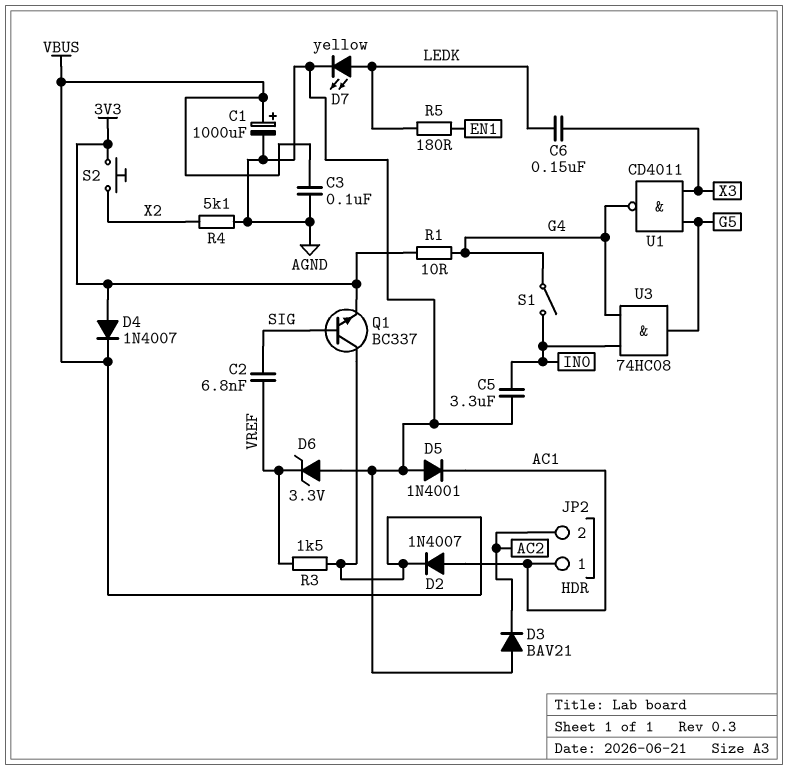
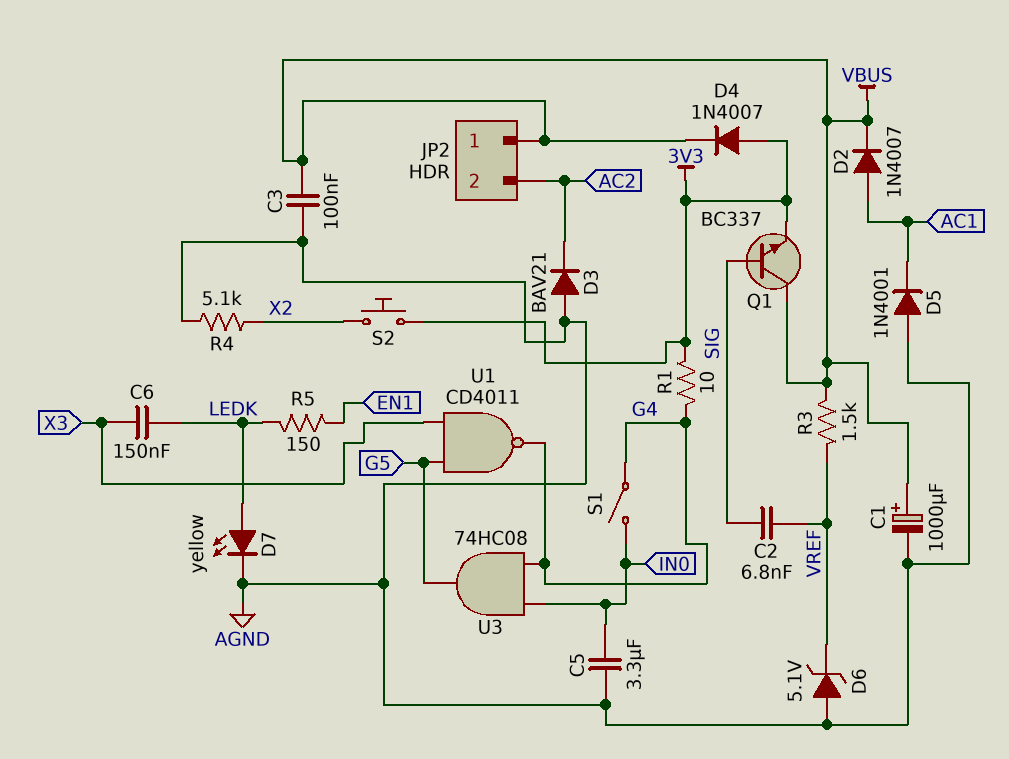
D6: zener 3.3V (A AGND, K VREF) -> zener 5.1V (A AGND, K VREF)
JP2 pin 1: AC1 -> VBUS
R5: 180 (EN1, LEDK) -> 150 (EN1, LEDK)

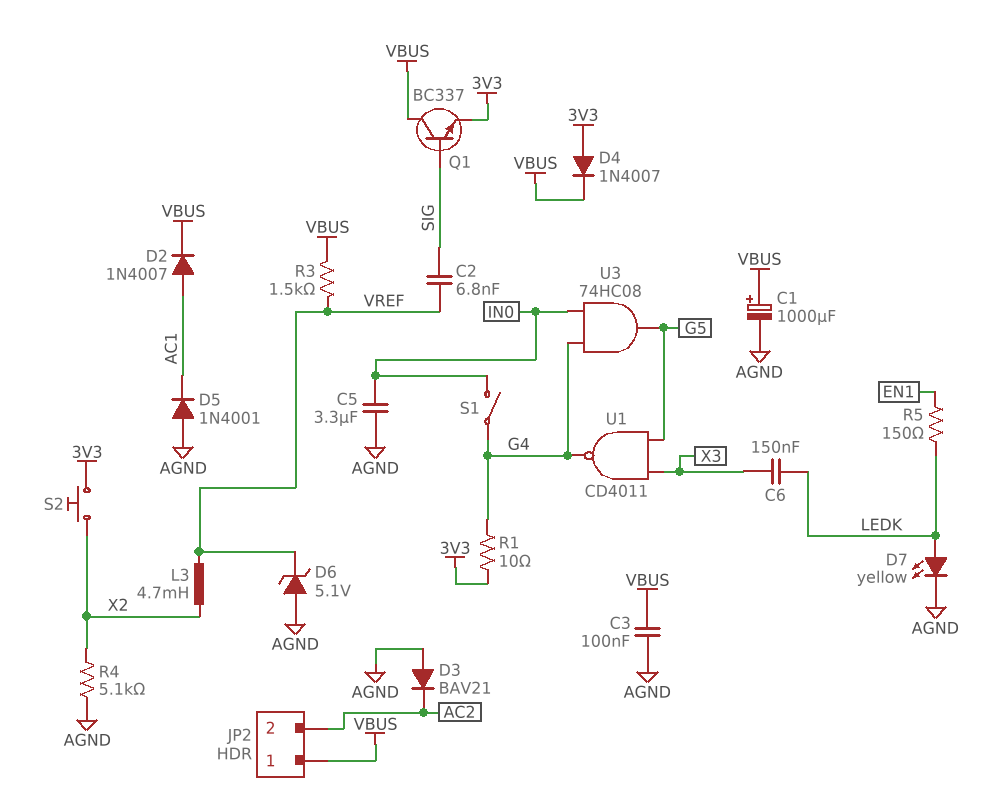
L3: none -> 4.7mH (VREF, X2)

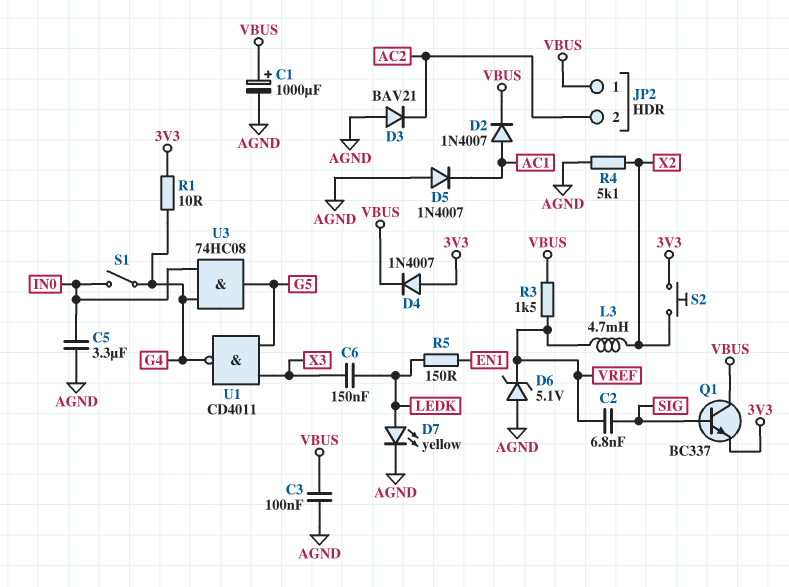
D5: diode 1N4001 (A AGND, K AC1) -> diode 1N4007 (A AGND, K AC1)

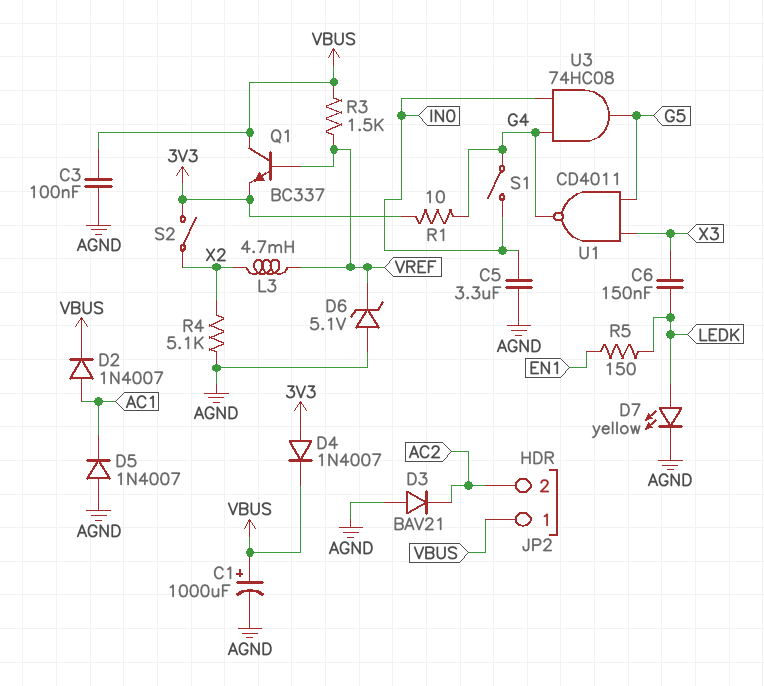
C2: 6.8nF (SIG, VREF) -> none
Q1: NPN BC337 (B SIG, C VBUS, E 3V3) -> NPN BC337 (B VREF, C VBUS, E 3V3)
S2: button (3V3, X2) -> switch (3V3, X2)

